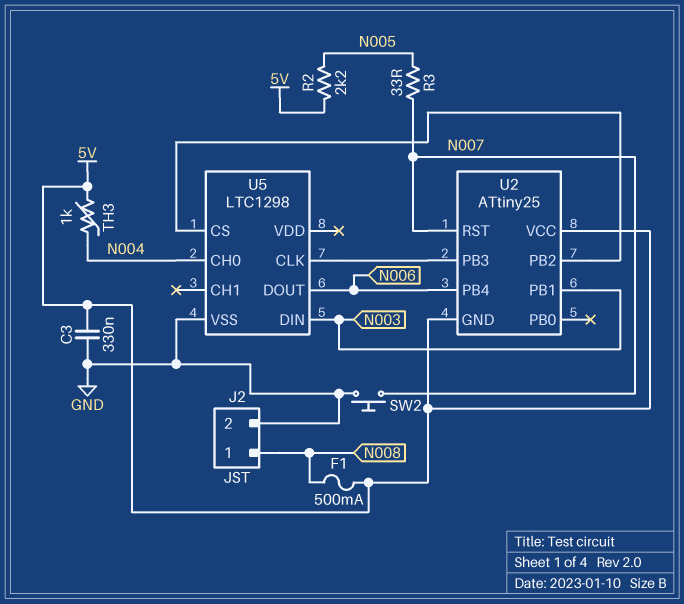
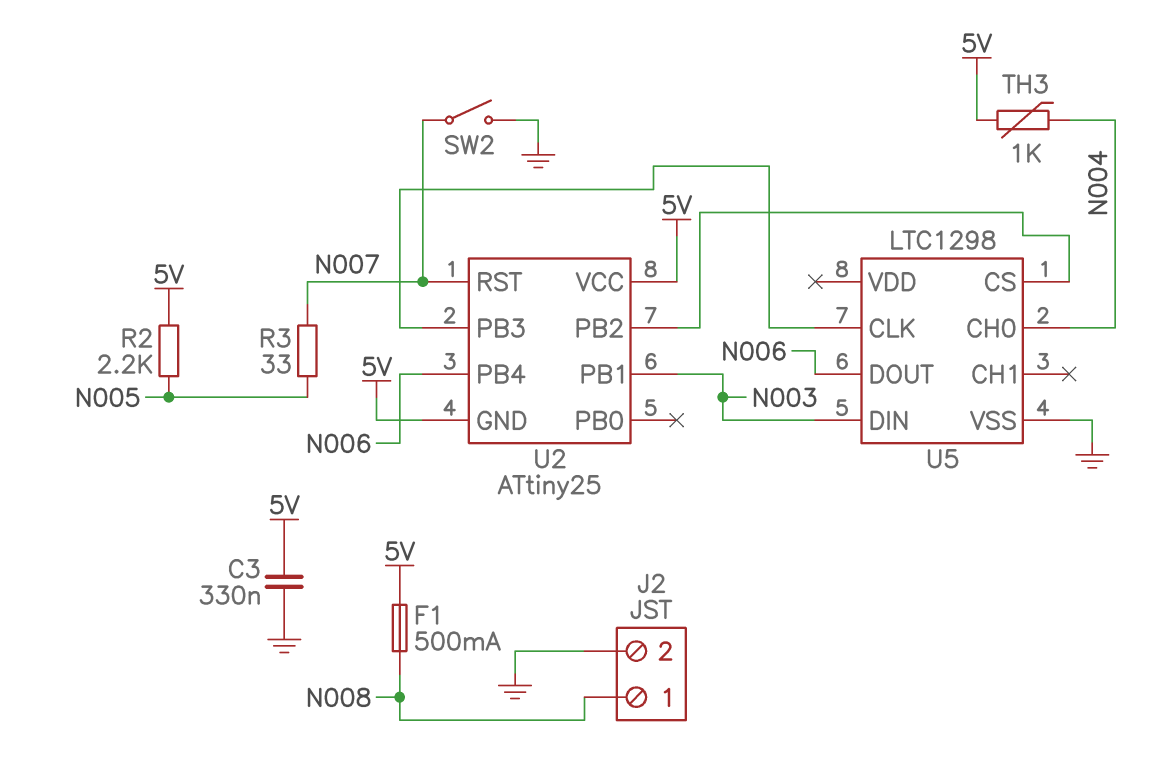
SW2: button (GND, N007) -> switch (GND, N007)

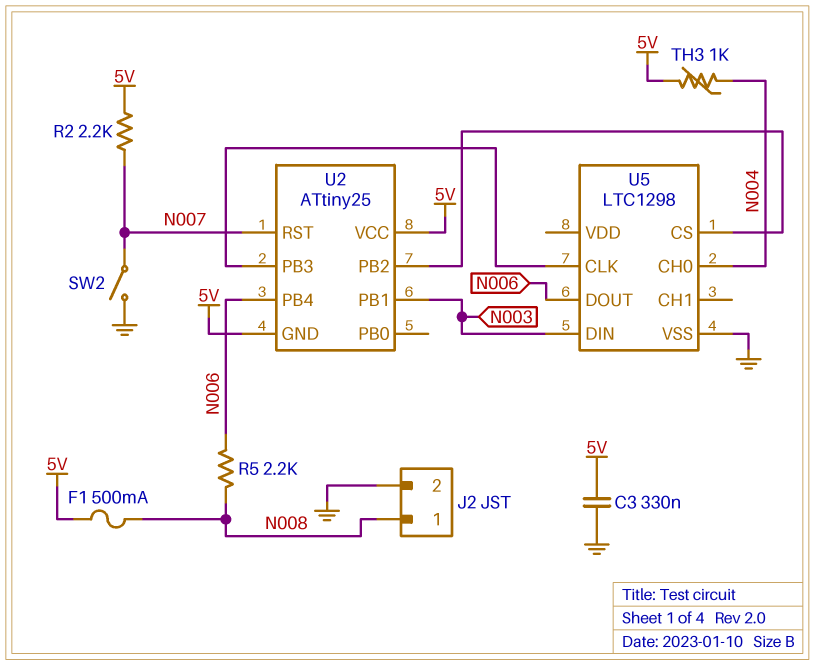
R2: 2.2k (5V, N005) -> 2.2k (5V, N007)
R3: 33 (N005, N007) -> none
R5: none -> 2.2k (N006, N008)

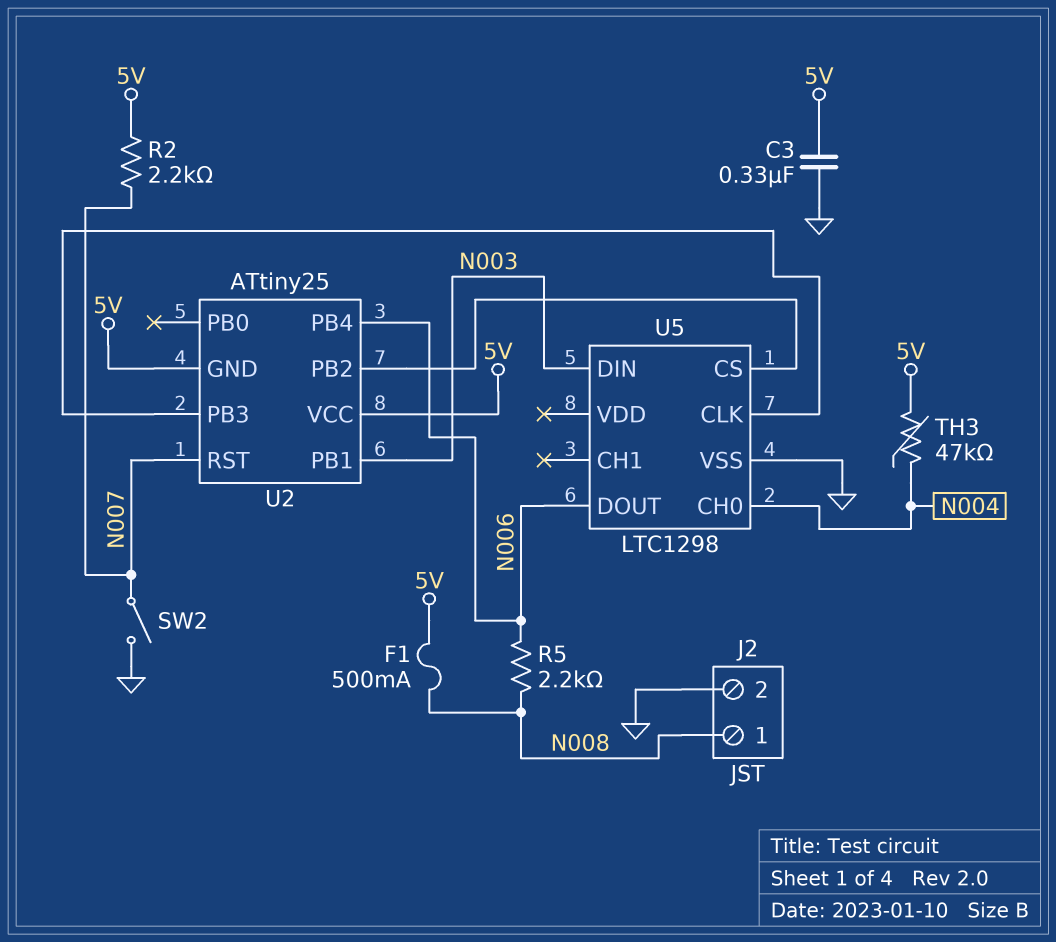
TH3: 1k (5V, N004) -> 47k (5V, N004)

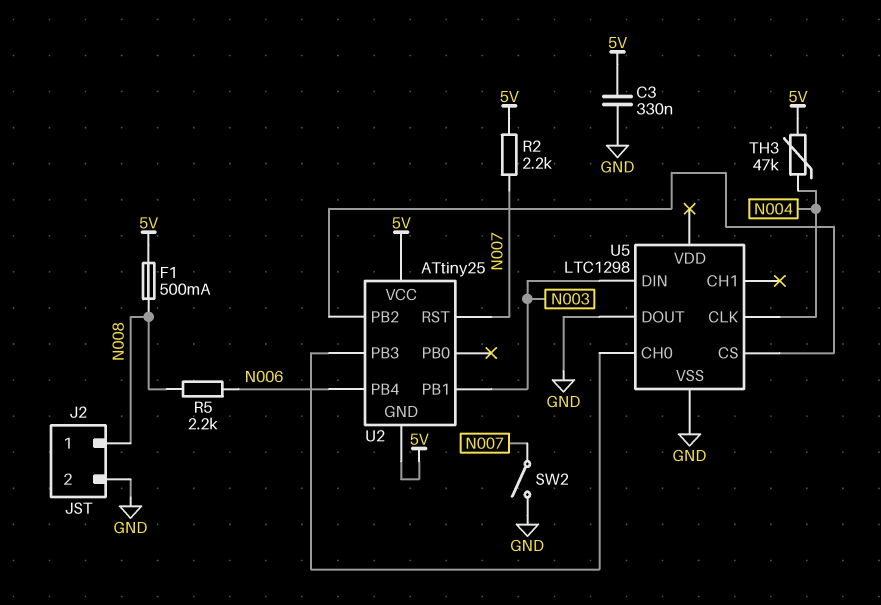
U5 pin CH0: N004 -> U2/PB3
U5 pin CLK: U2/PB3 -> N004
U5 pin DOUT: N006 -> GND

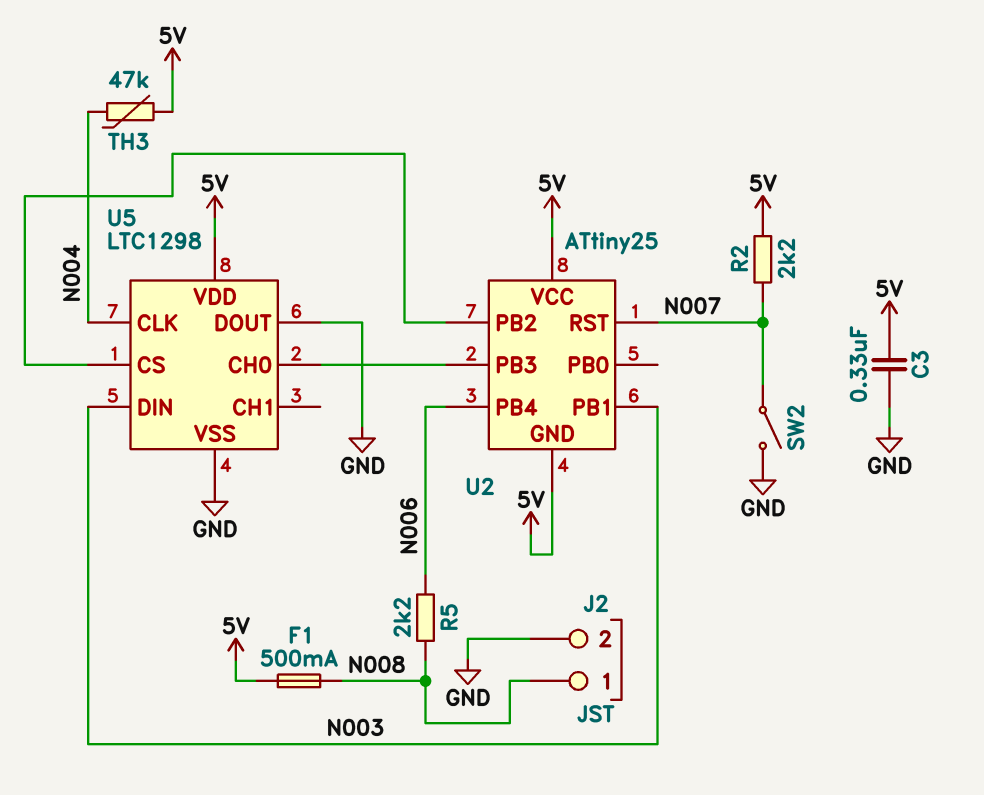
U5 pin VDD: none -> 5V

